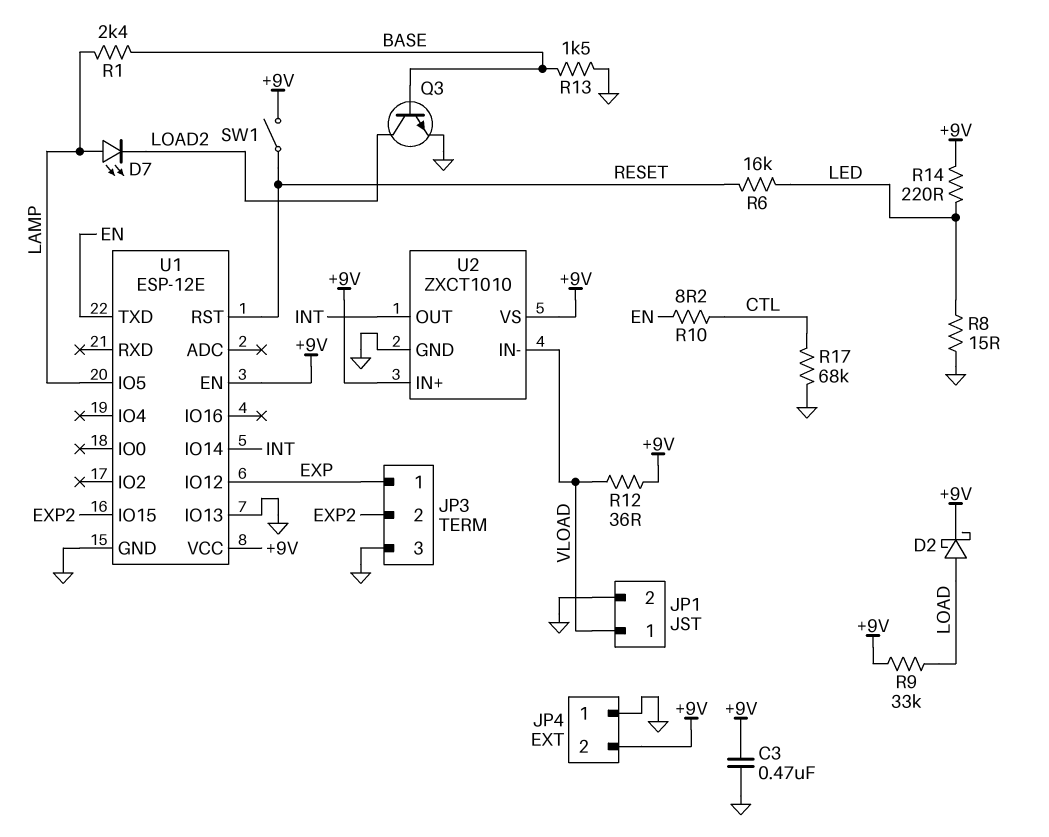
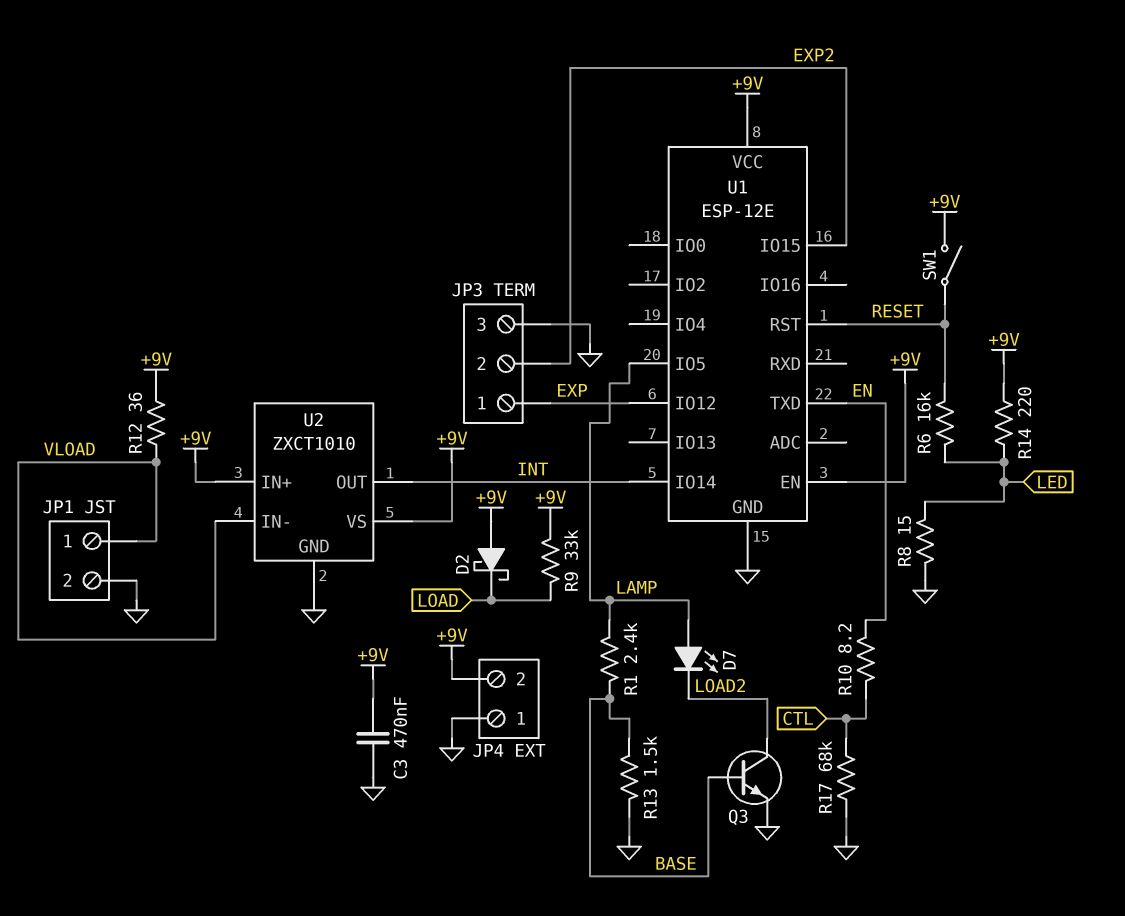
D2: schottky (A LOAD, K +9V) -> schottky (A +9V, K LOAD)
U1 pin IO13: GND -> none

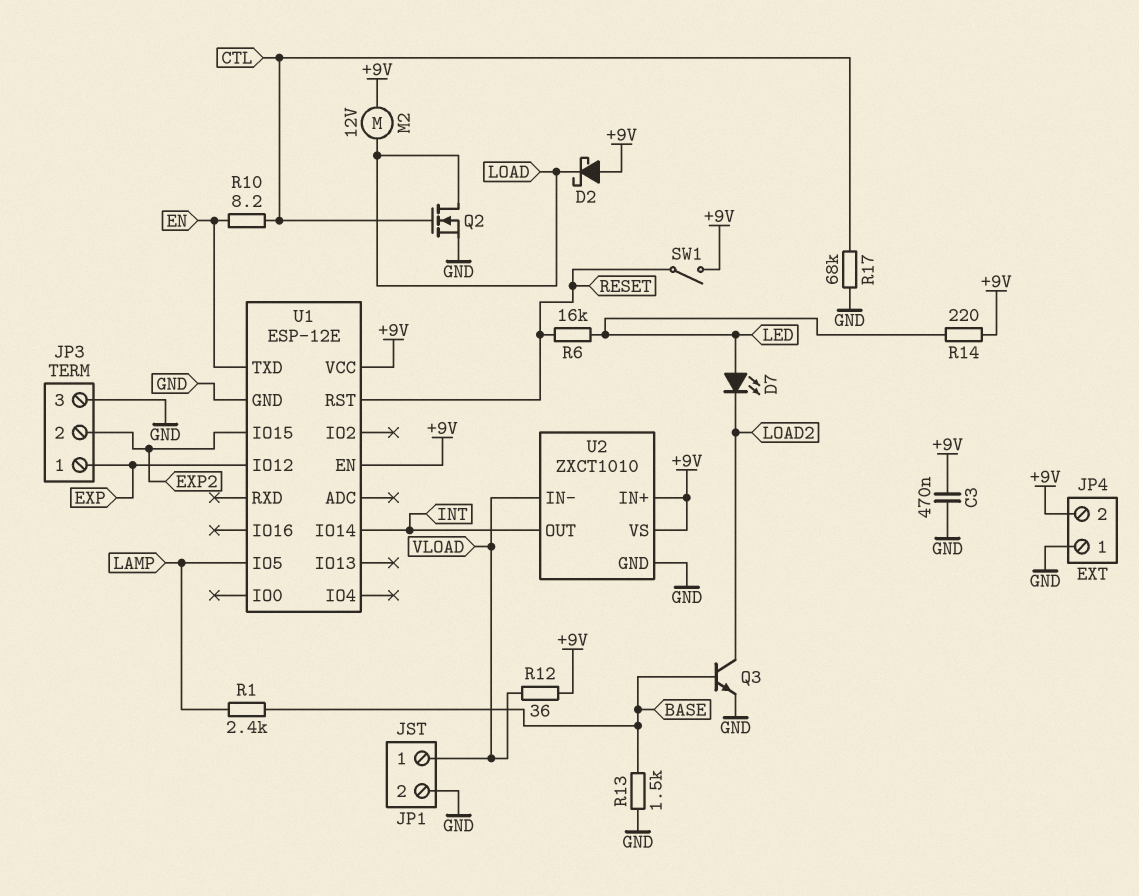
D7: LED (A LAMP, K LOAD2) -> LED (A LED, K LOAD2)
M2: none -> motor 12V (+9V, LOAD)
Q2: none -> NMOS (G CTL, D LOAD, S GND)
R8: 15 (GND, LED) -> none
R9: 33k (+9V, LOAD) -> none

